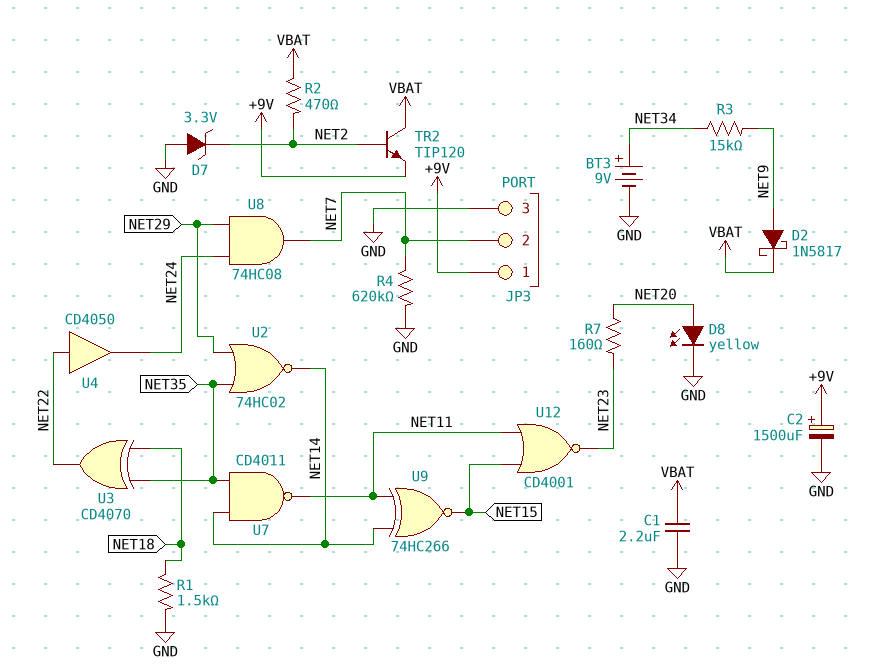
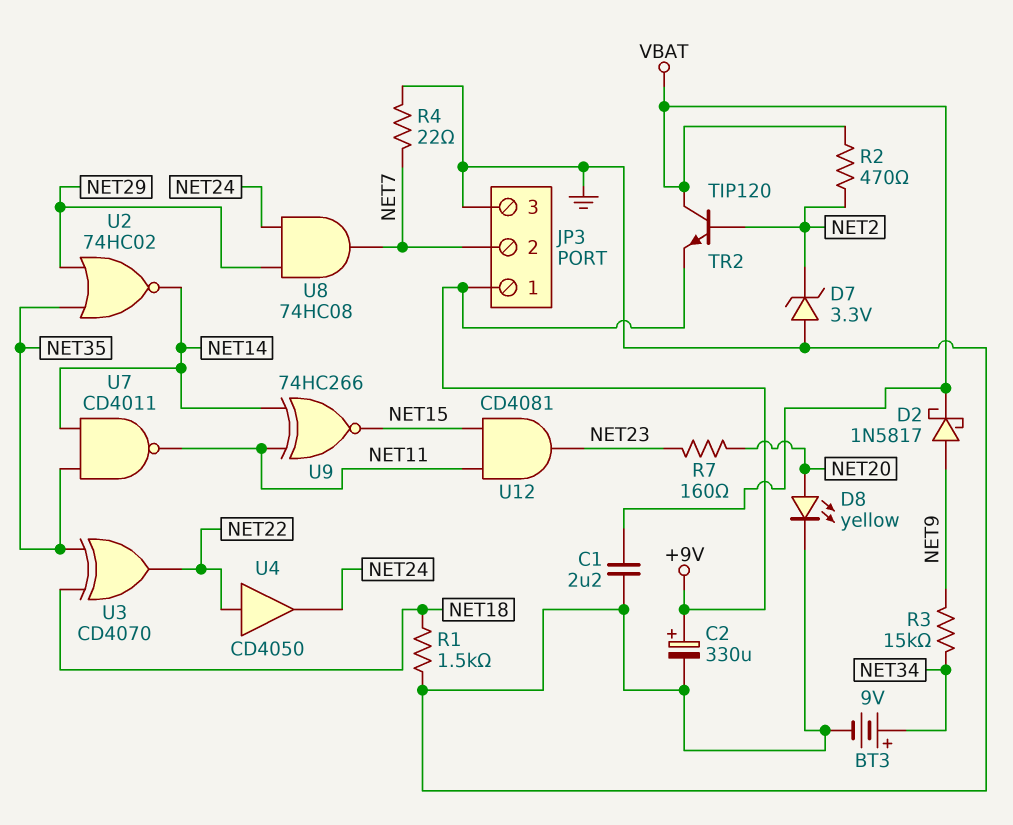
C2: 1500uF (plus +9V, minus GND) -> 330uF (plus +9V, minus GND)
R4: 620k (GND, NET7) -> 22 (GND, NET7)
U12: NOR CD4001 (in NET11, in NET15, out NET23) -> AND CD4081 (in NET11, in NET15, out NET23)

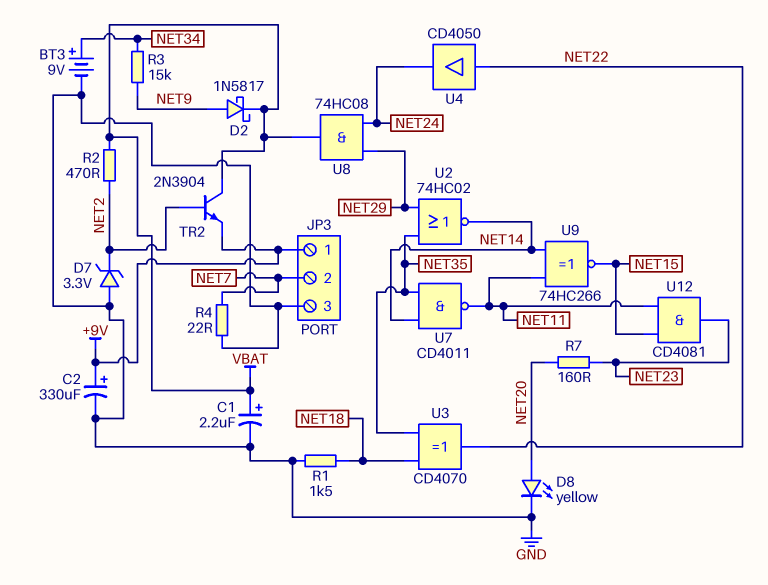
C1: 2.2uF (GND, VBAT) -> 2.2uF (plus VBAT, minus GND)
TR2: NPN TIP120 (B NET2, C VBAT, E +9V) -> NPN 2N3904 (B NET2, C VBAT, E +9V)
U8: AND 74HC08 (in NET24, in NET29, out NET7) -> AND 74HC08 (in NET24, in NET29, out VBAT)

